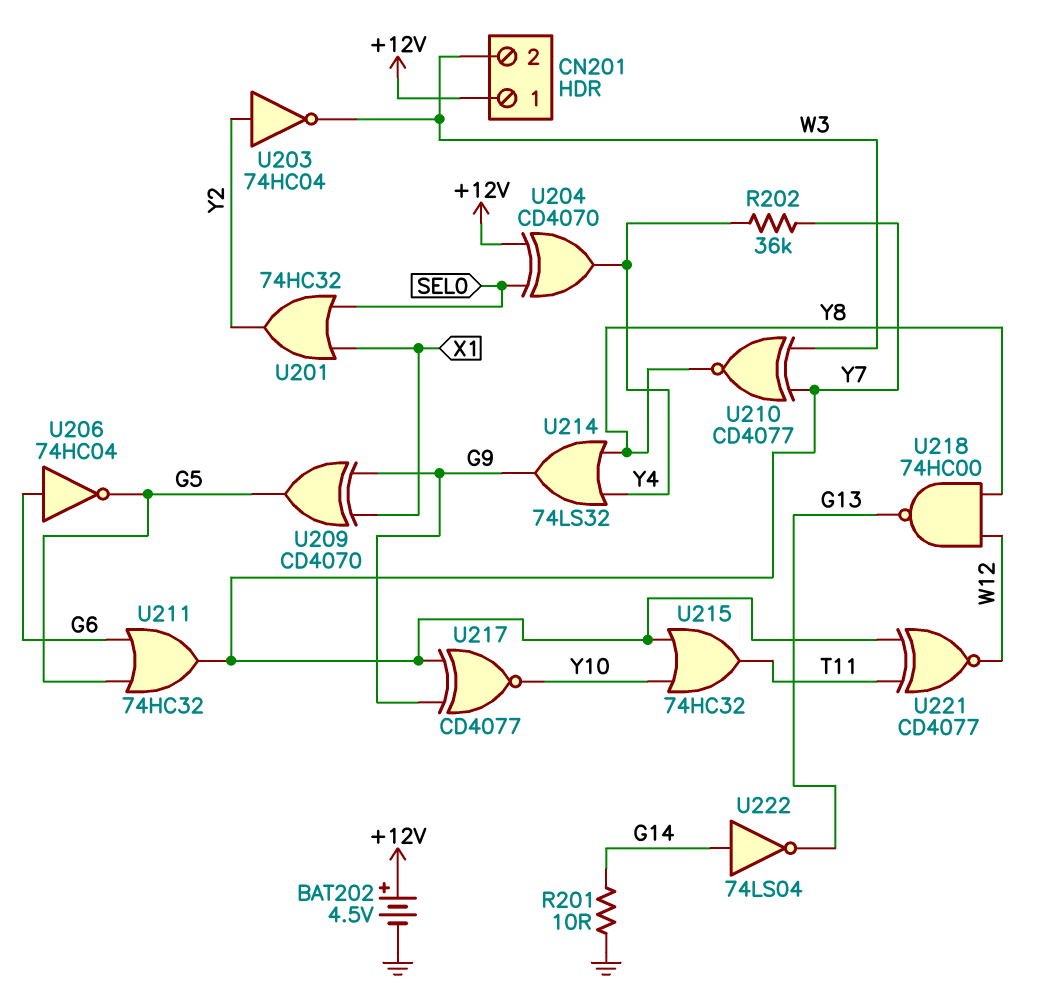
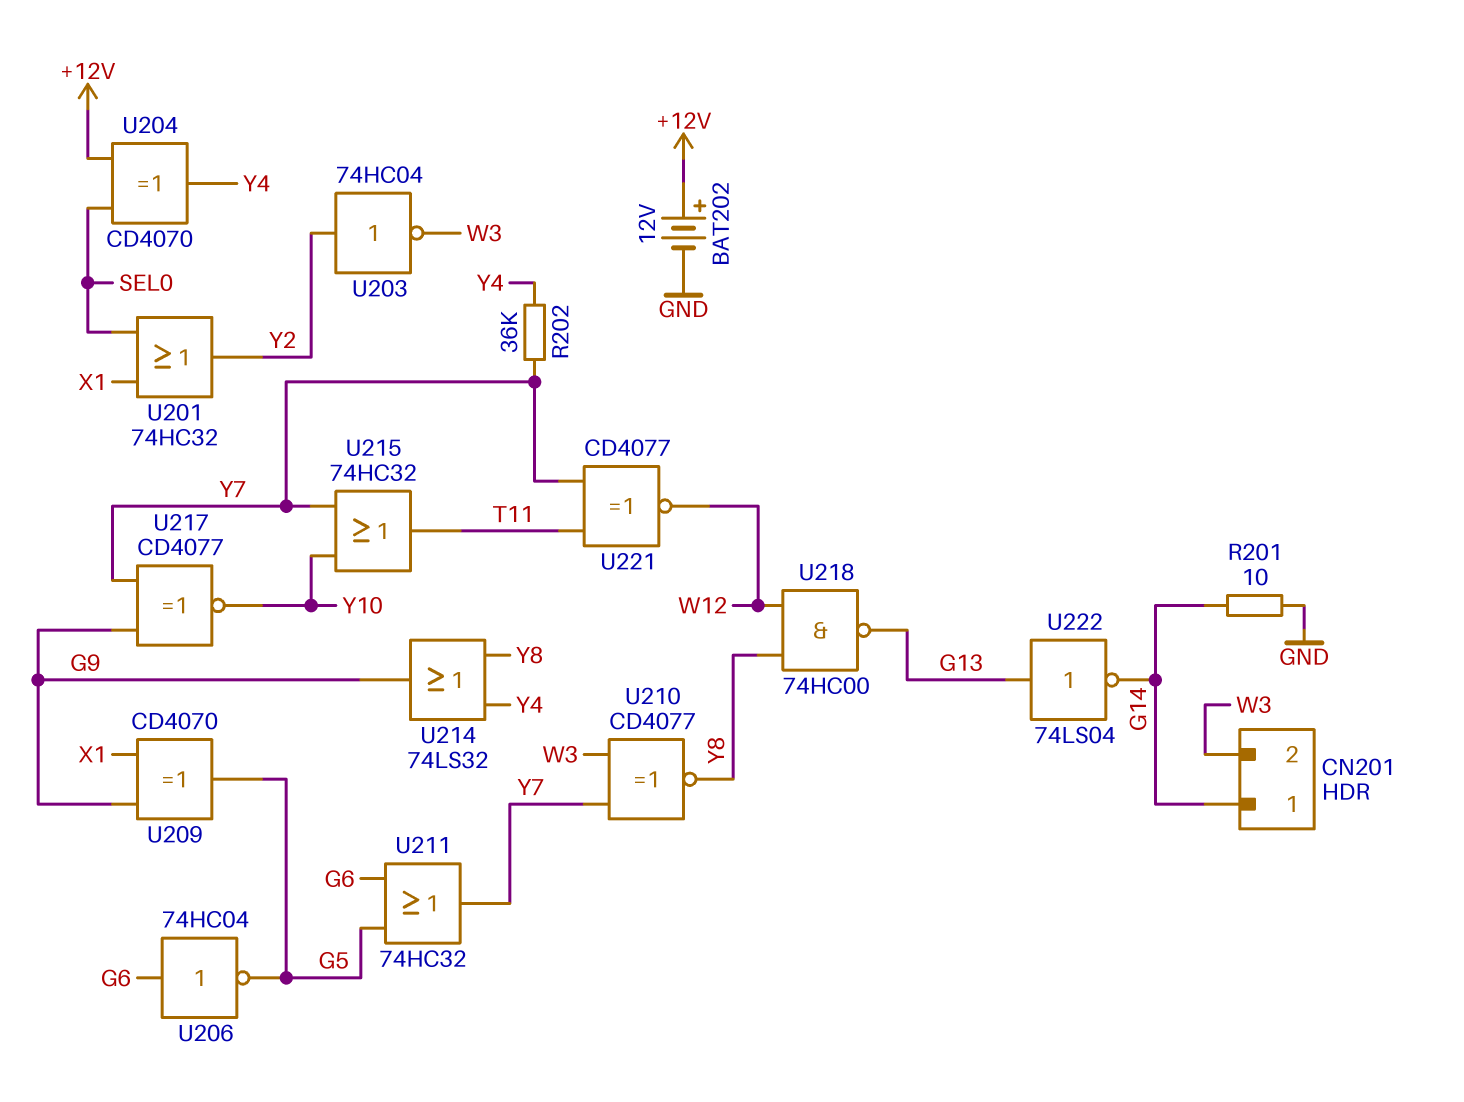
BAT202: 4.5V (plus +12V, minus GND) -> 12V (plus +12V, minus GND)
CN201 pin 1: +12V -> G14
U222: NOT 74LS04 (in G14, out G13) -> NOT 74LS04 (in G13, out G14)

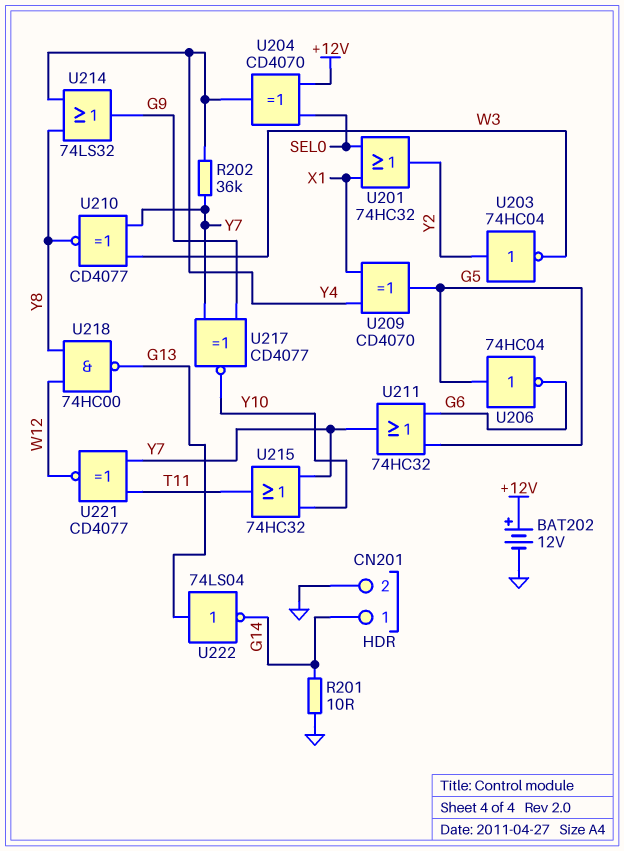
CN201 pin 2: W3 -> GND
U206: NOT 74HC04 (in G6, out G5) -> NOT 74HC04 (in G5, out G6)
U209: XOR CD4070 (in G9, in X1, out G5) -> XOR CD4070 (in X1, in Y4, out G5)

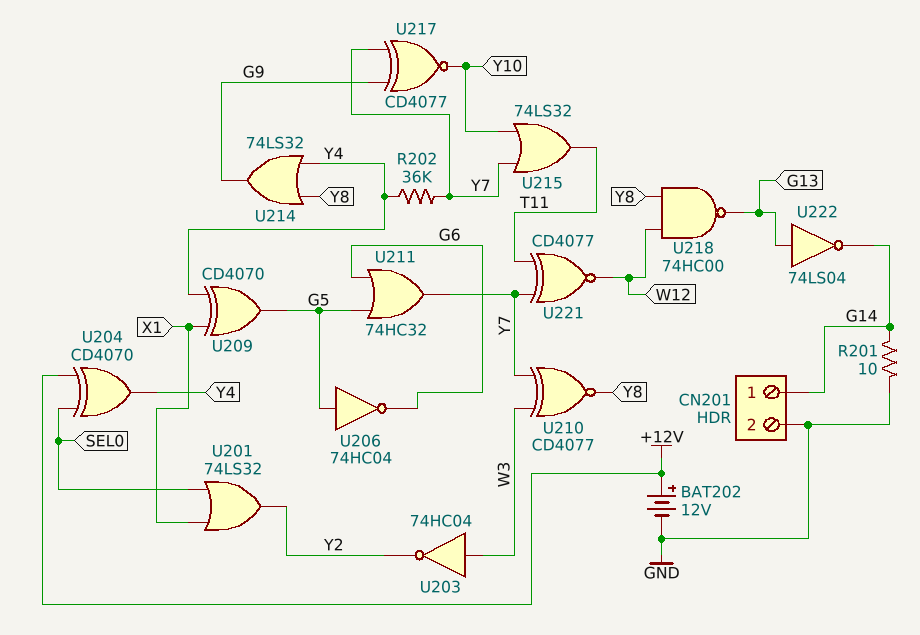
U201: OR 74HC32 (in SEL0, in X1, out Y2) -> OR 74LS32 (in SEL0, in X1, out Y2)
U203: NOT 74HC04 (in Y2, out W3) -> NOT 74HC04 (in W3, out Y2)
U215: OR 74HC32 (in Y7, in Y10, out T11) -> OR 74LS32 (in Y7, in Y10, out T11)

